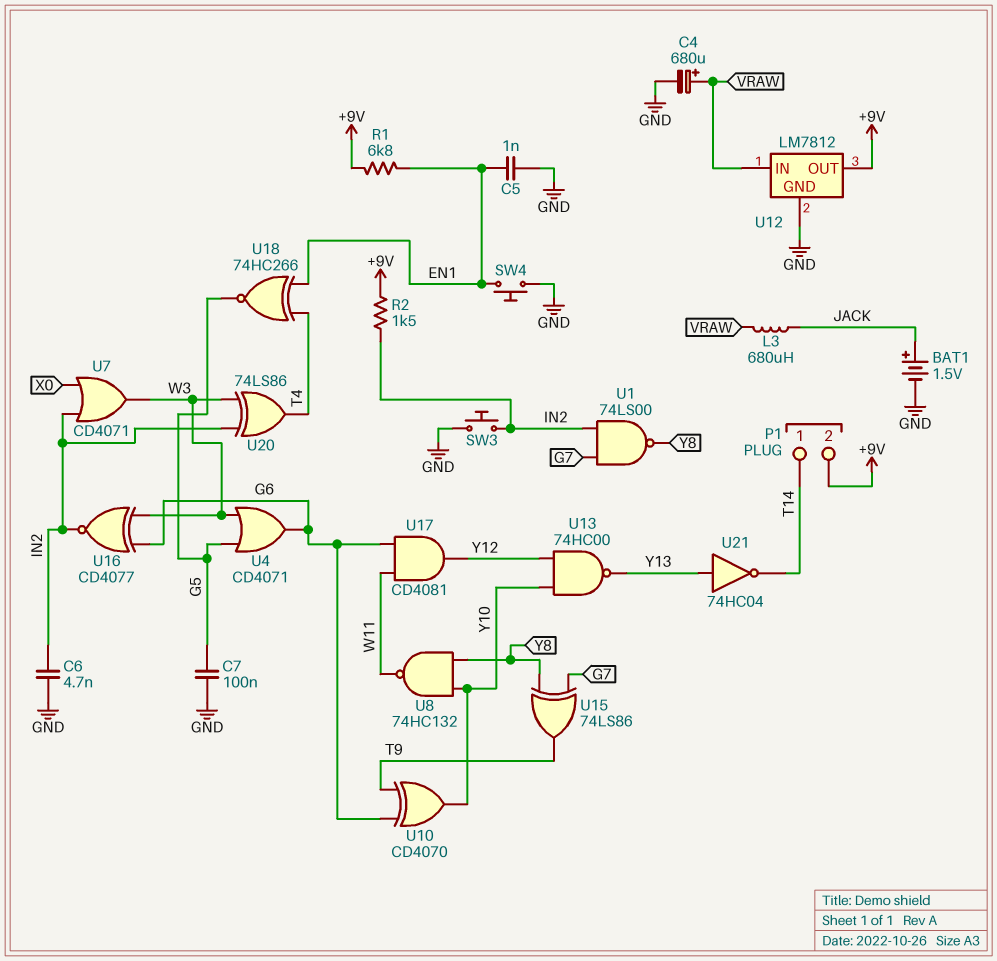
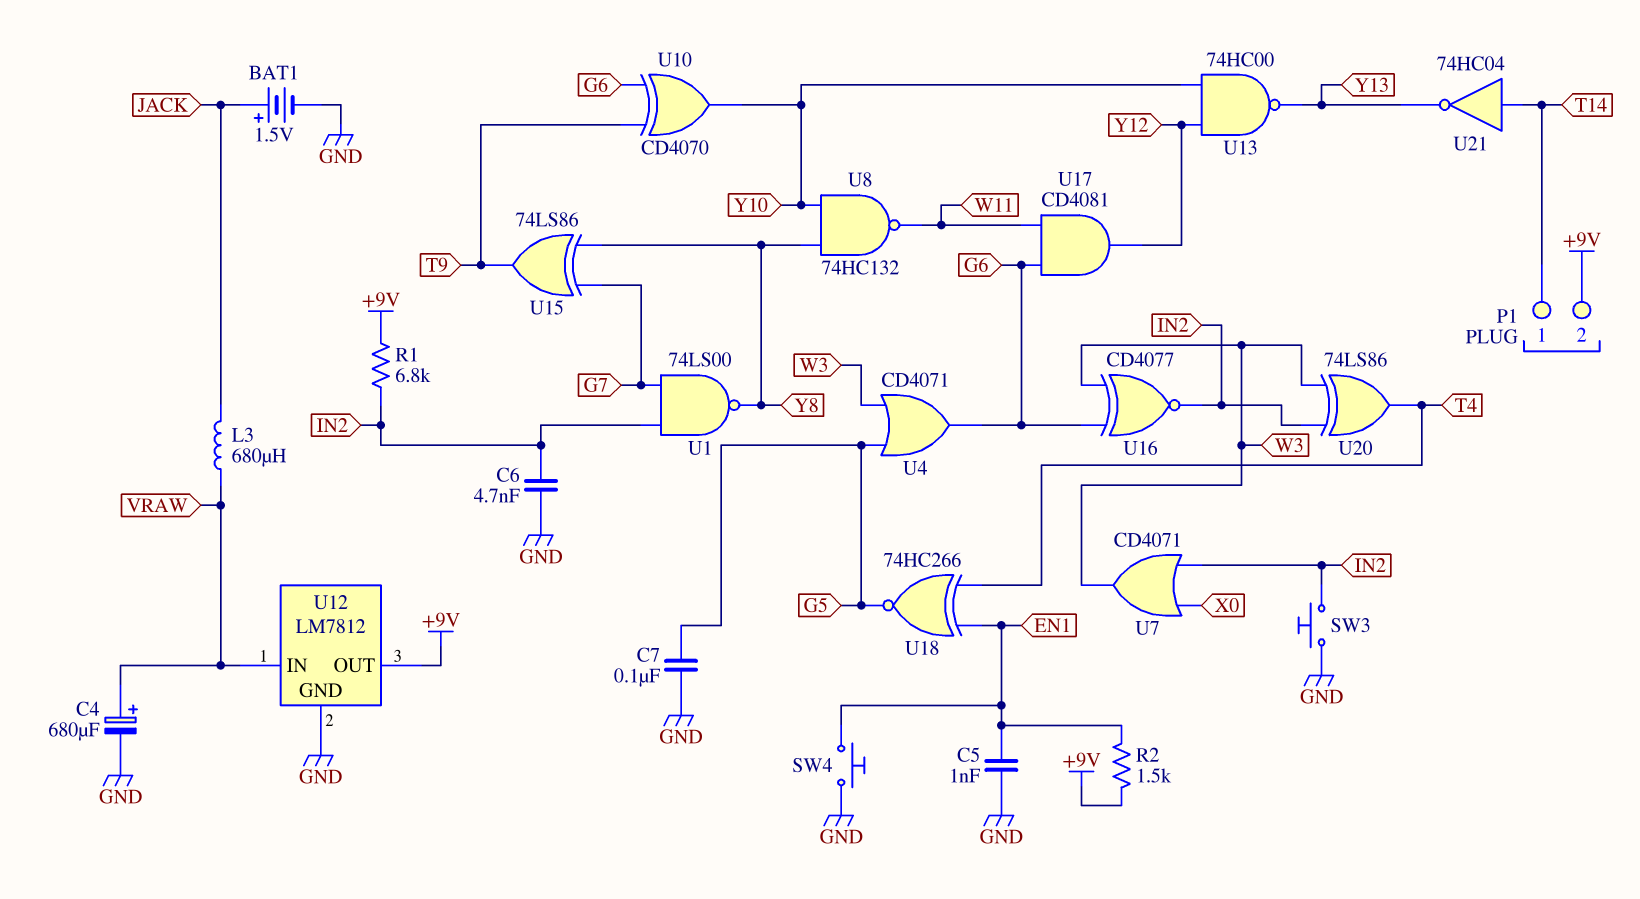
R1: 6.8k (+9V, EN1) -> 6.8k (+9V, IN2)
R2: 1.5k (+9V, IN2) -> 1.5k (+9V, EN1)
U21: NOT 74HC04 (in Y13, out T14) -> NOT 74HC04 (in T14, out Y13)

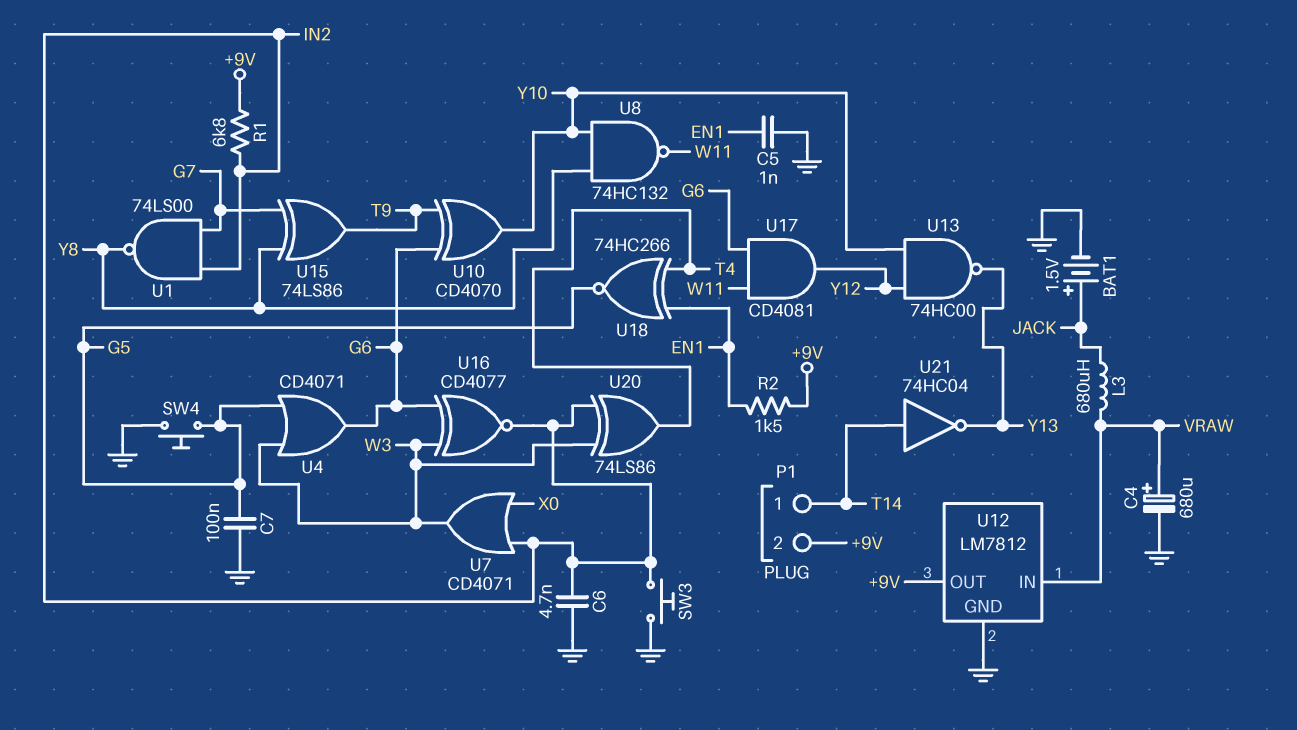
SW4: button (EN1, GND) -> button (G5, GND)

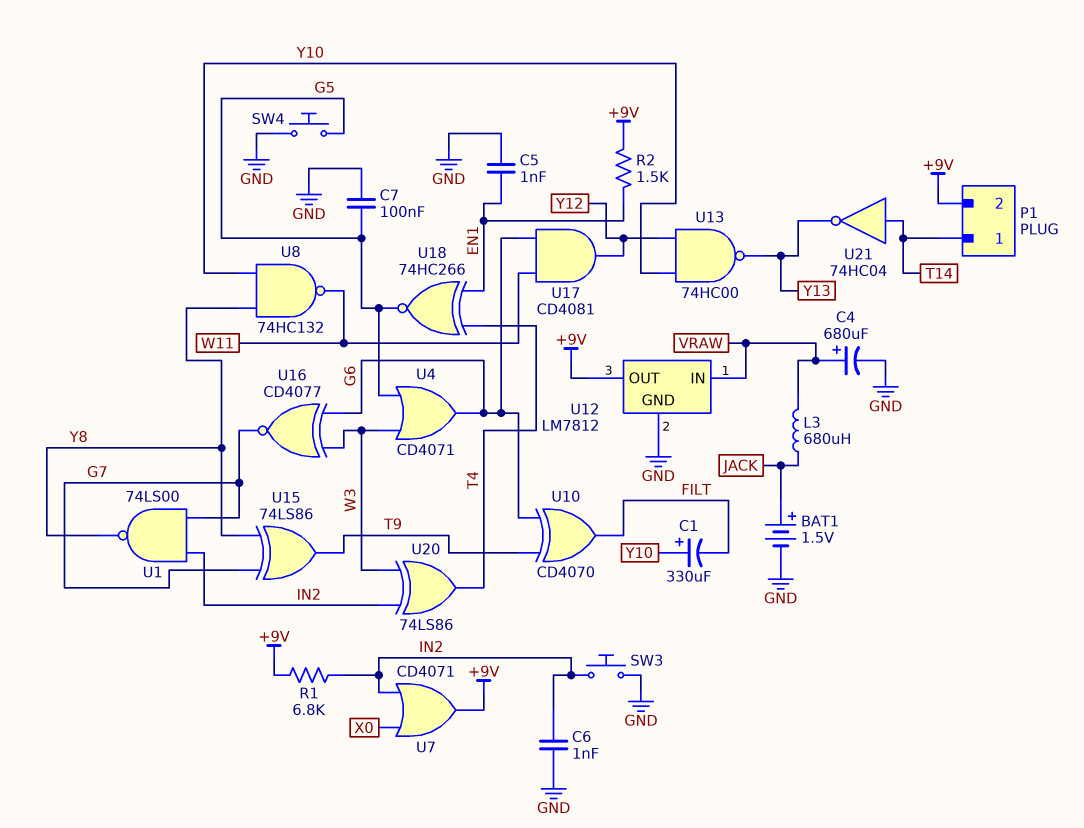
C1: none -> 330uF (plus Y10, minus FILT)
C6: 4.7nF (GND, IN2) -> 1nF (GND, IN2)
U7: OR CD4071 (in IN2, in X0, out W3) -> OR CD4071 (in IN2, in X0, out +9V)
U10: XOR CD4070 (in G6, in T9, out Y10) -> XOR CD4070 (in G6, in T9, out FILT)
U16: XNOR CD4077 (in G6, in W3, out IN2) -> XNOR CD4077 (in G6, in W3, out G7)

